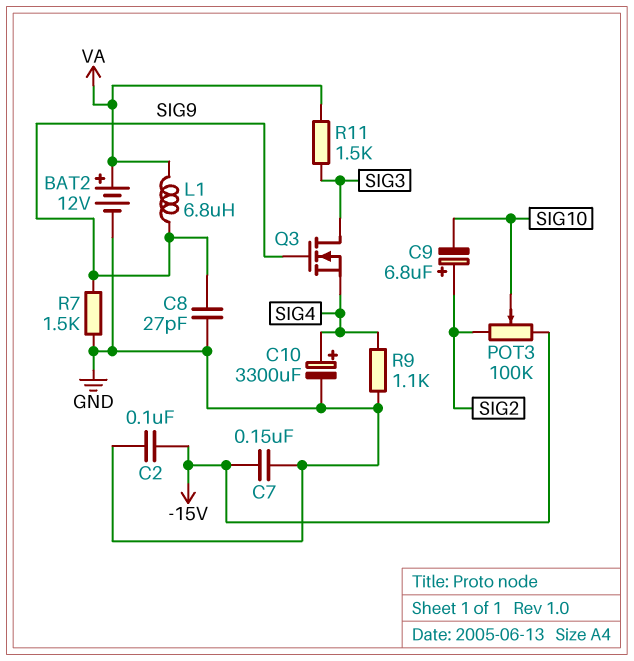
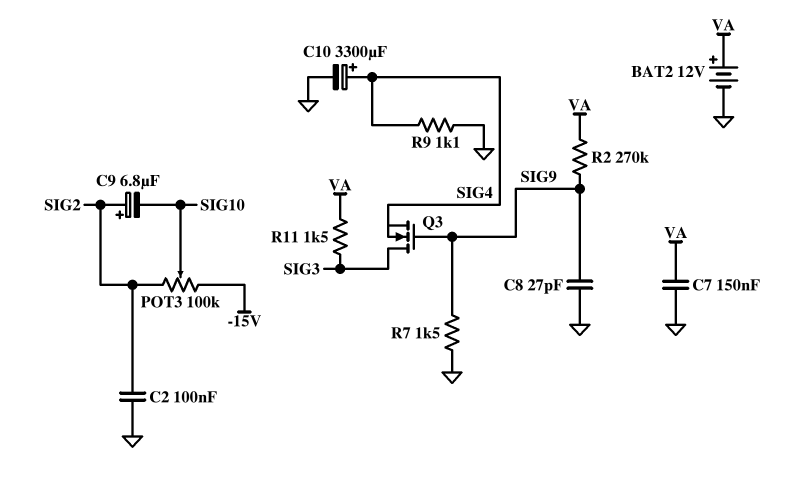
C2: 100nF (-15V, GND) -> 100nF (GND, SIG2)
C7: 150nF (-15V, GND) -> 150nF (GND, VA)
L1: 6.8uH (SIG9, VA) -> none
R2: none -> 270k (SIG9, VA)

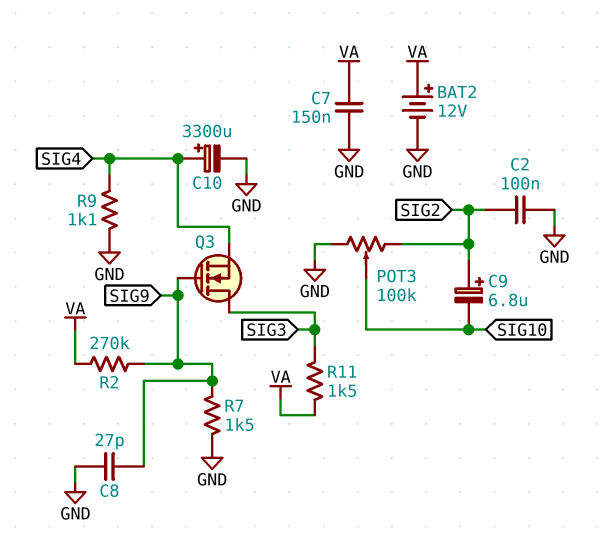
POT3: 100k (-15V, SIG2, wiper SIG10) -> 100k (GND, SIG2, wiper SIG10)

